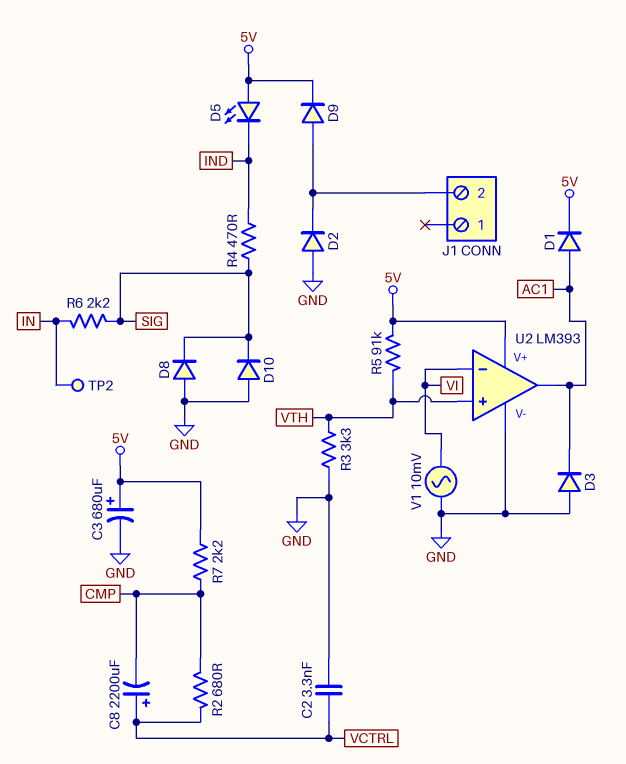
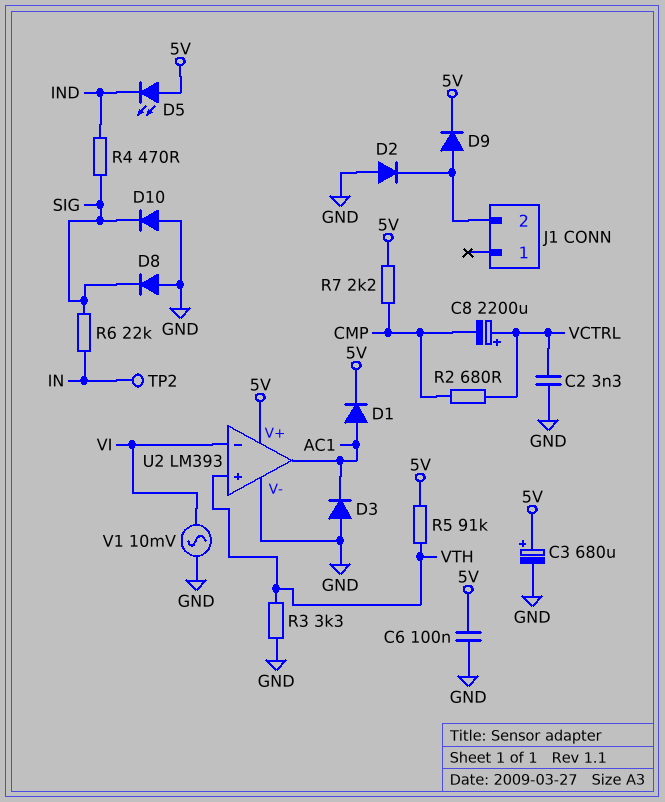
C6: none -> 100nF (5V, GND)
R6: 2.2k (IN, SIG) -> 22k (IN, SIG)

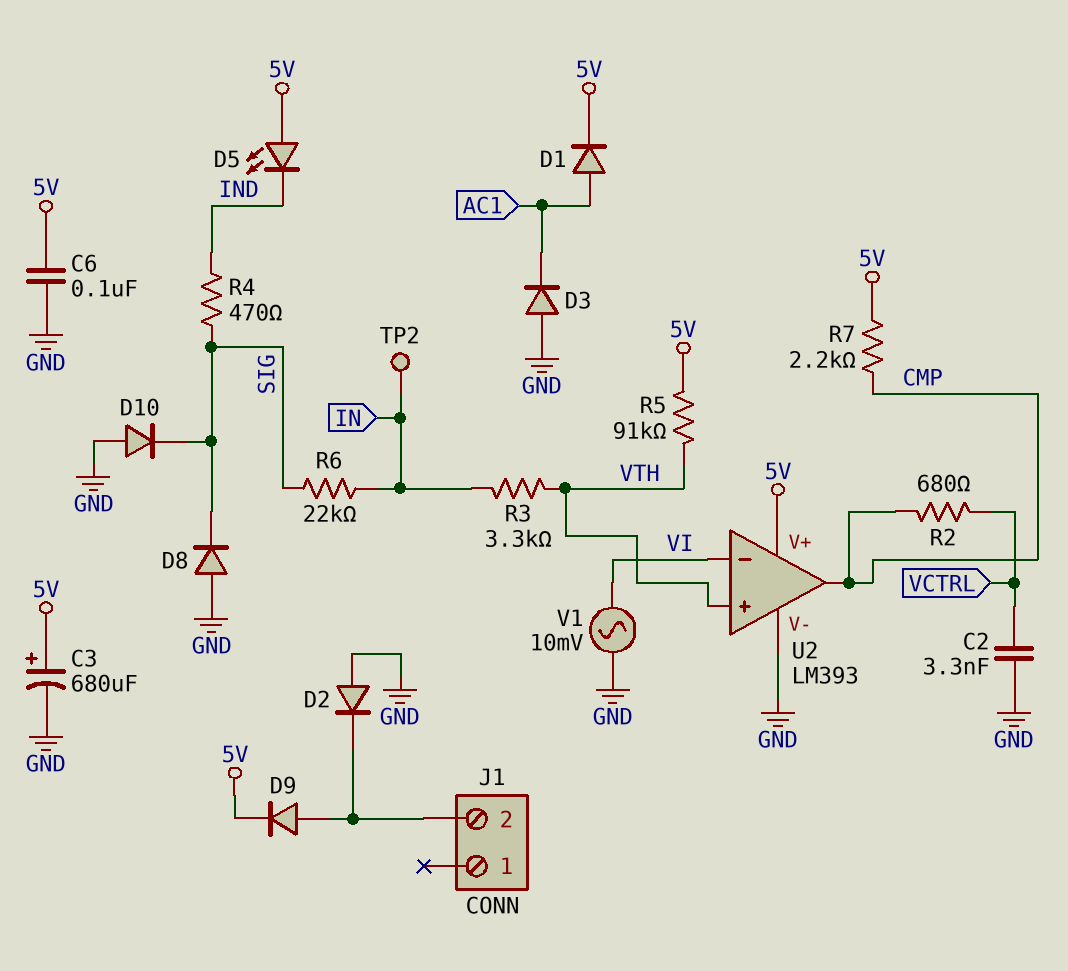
C8: 2200uF (plus VCTRL, minus CMP) -> none
R3: 3.3k (GND, VTH) -> 3.3k (IN, VTH)
U2 pin out: AC1 -> CMP

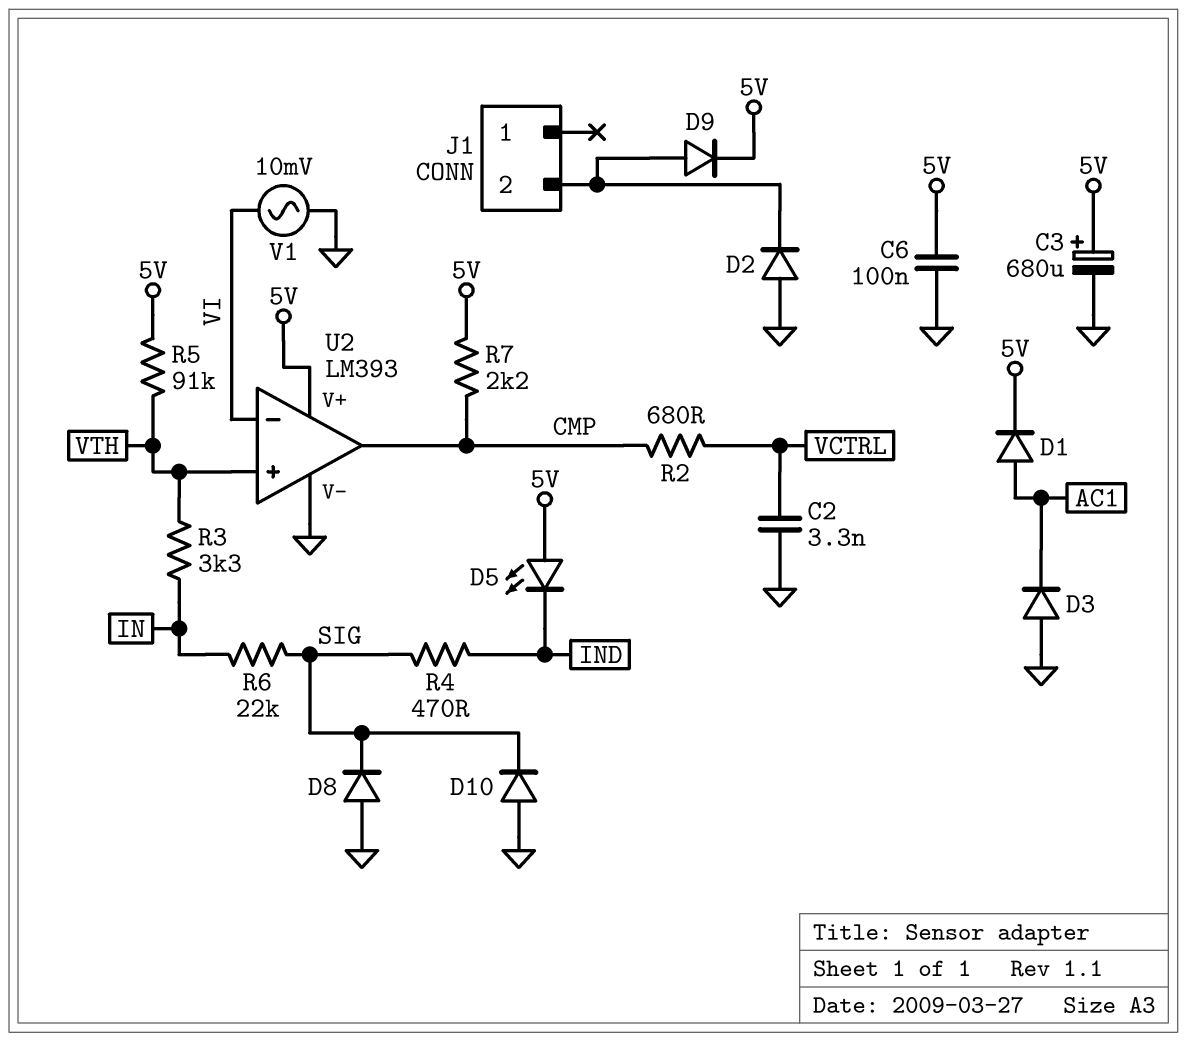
TP2: test point (IN) -> none

